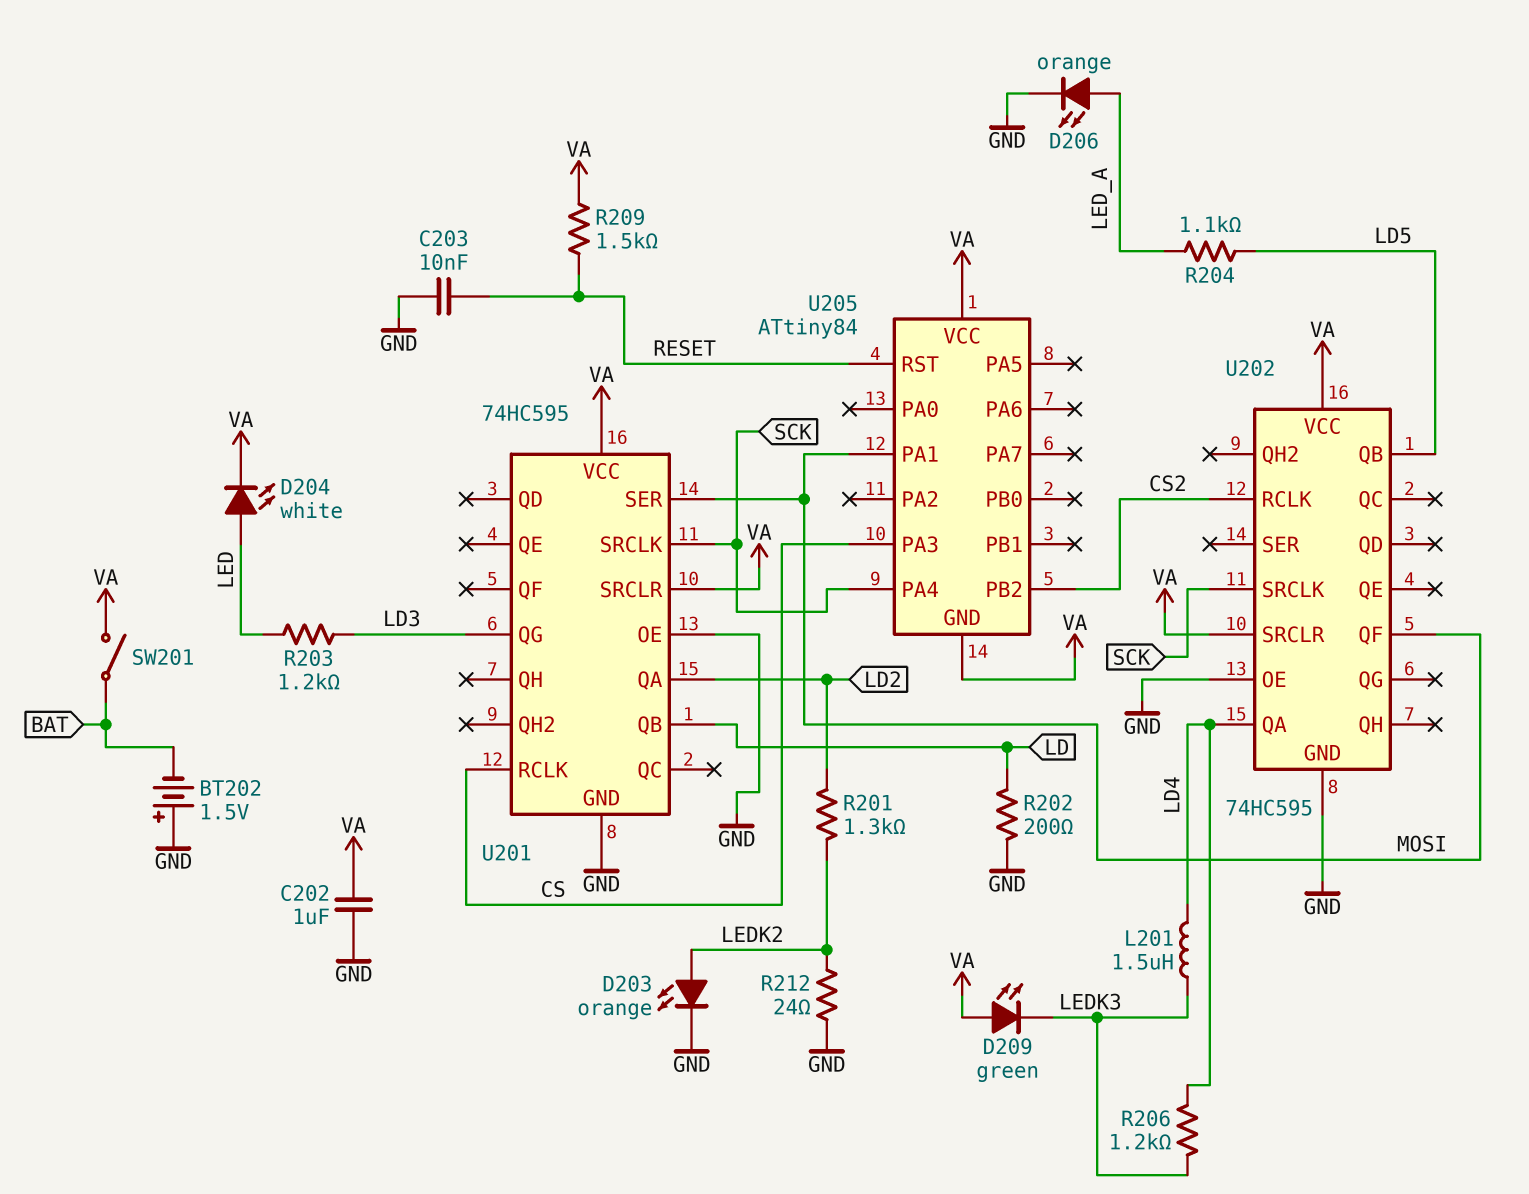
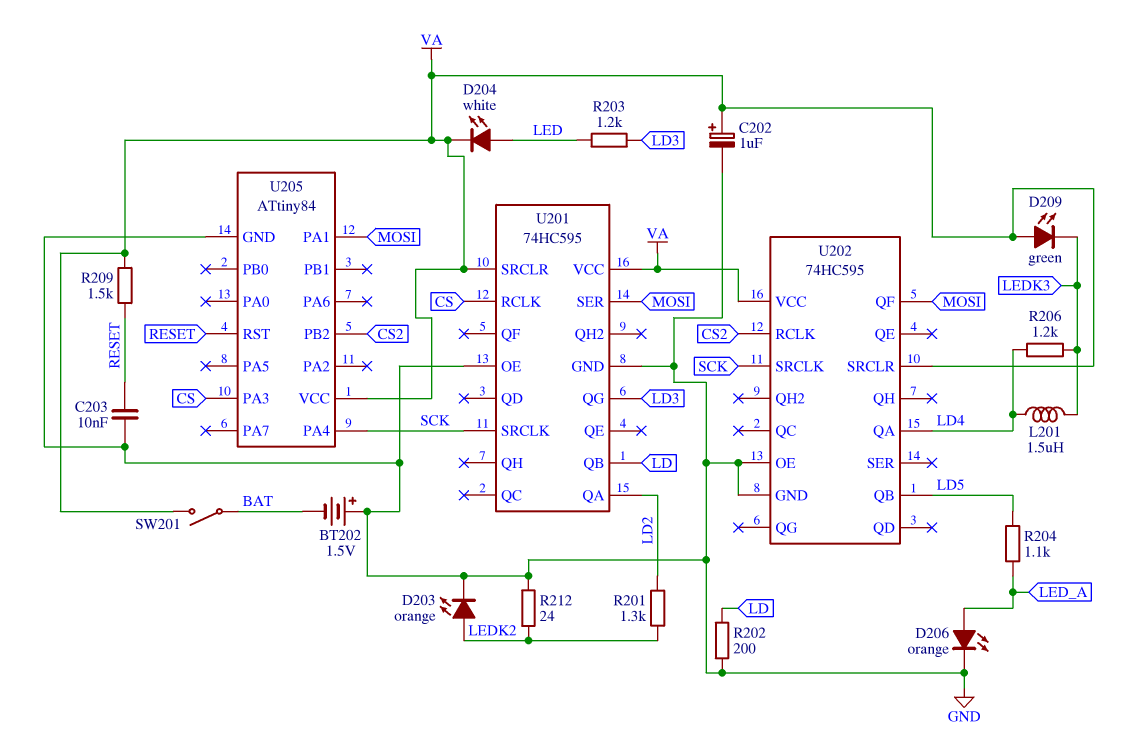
C202: 1uF (GND, VA) -> 1uF (plus VA, minus GND)
U205 pin GND: VA -> GND

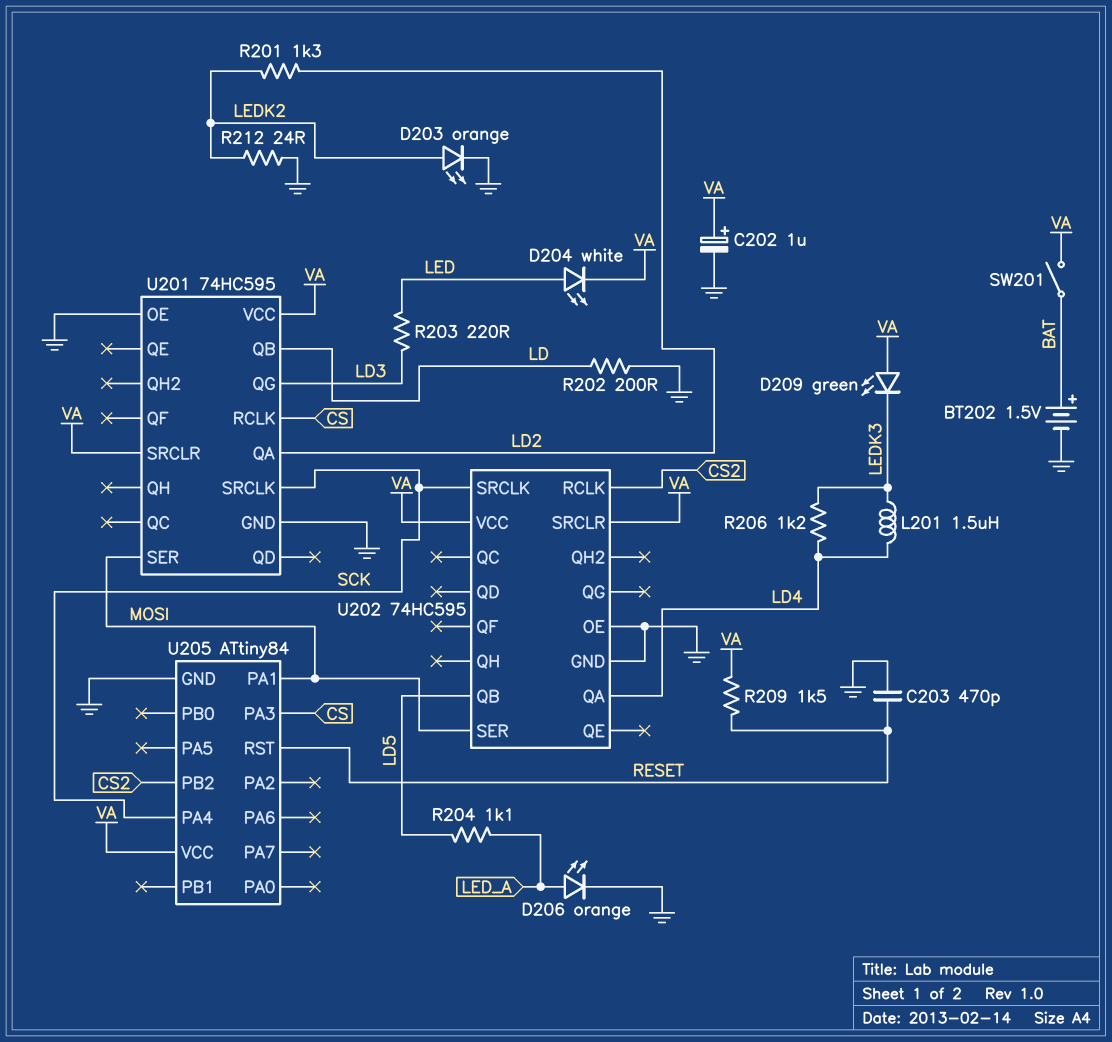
BT202: 1.5V (plus GND, minus BAT) -> 1.5V (plus BAT, minus GND)
C203: 10nF (GND, RESET) -> 470pF (GND, RESET)
R203: 1.2k (LD3, LED) -> 220 (LD3, LED)
U202 pin QF: MOSI -> none
U202 pin SER: none -> MOSI

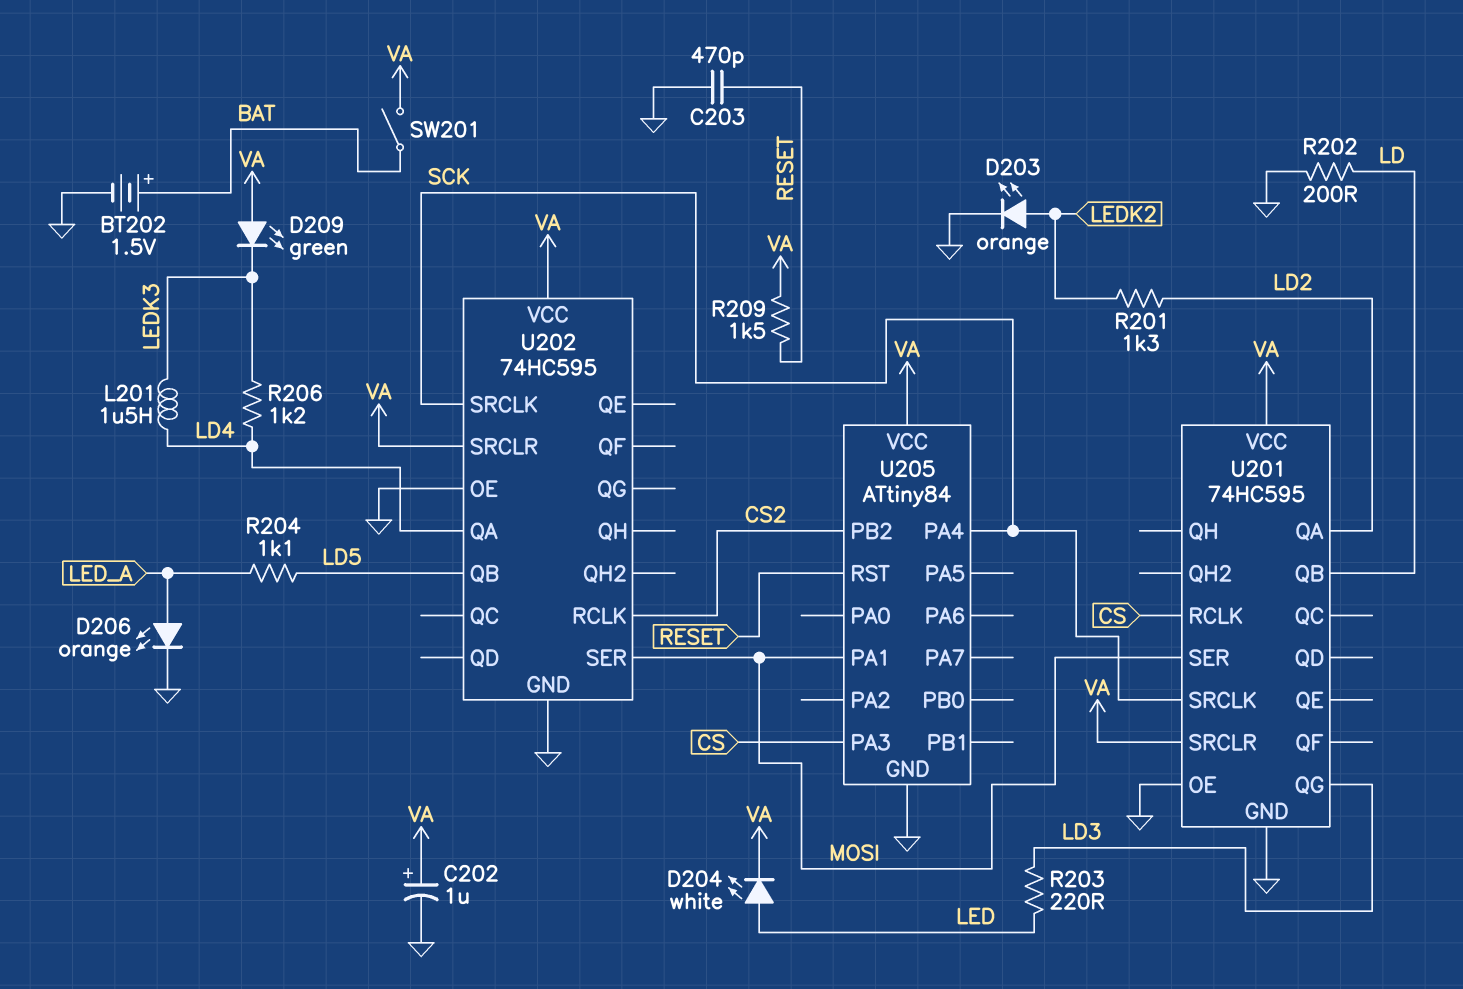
R212: 24 (GND, LEDK2) -> none

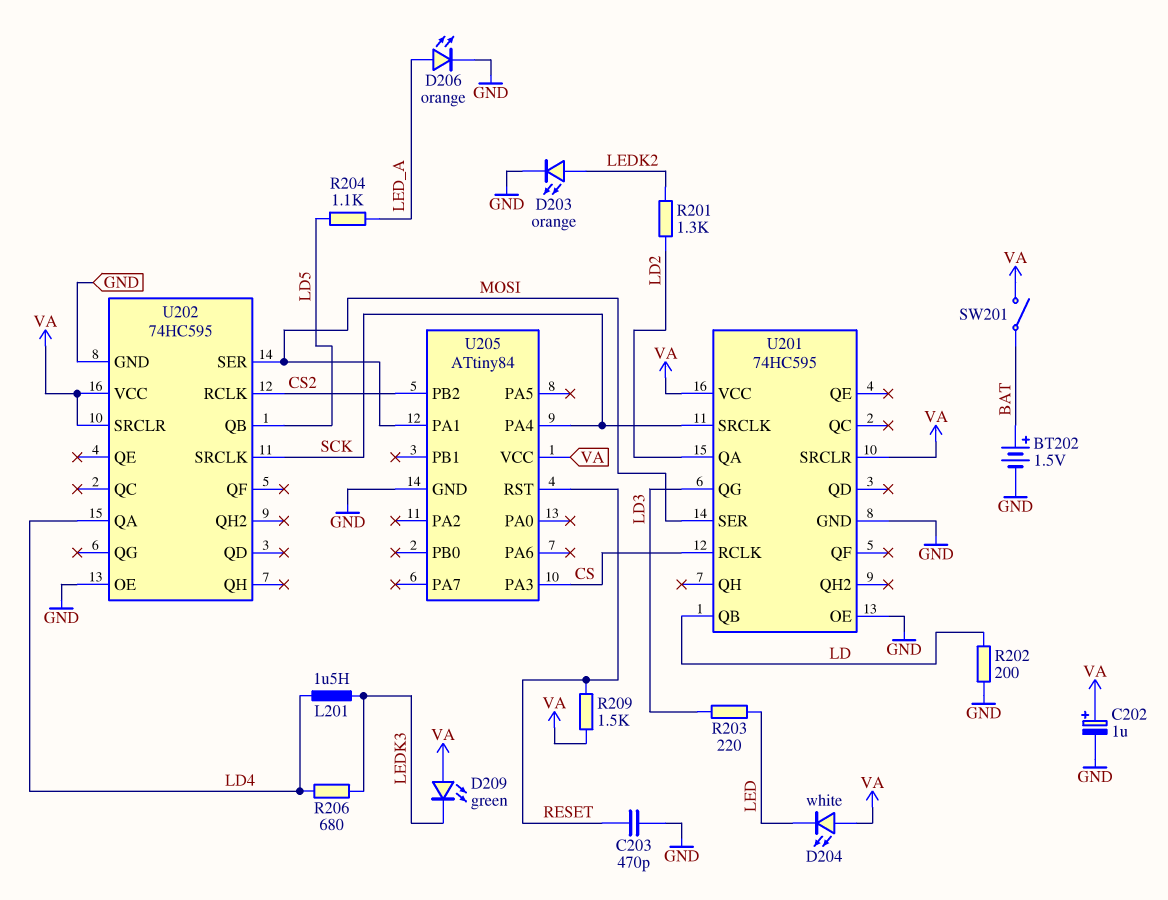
D204: LED white (A LED, K VA) -> LED white (A VA, K LED)
R206: 1.2k (LD4, LEDK3) -> 680 (LD4, LEDK3)

